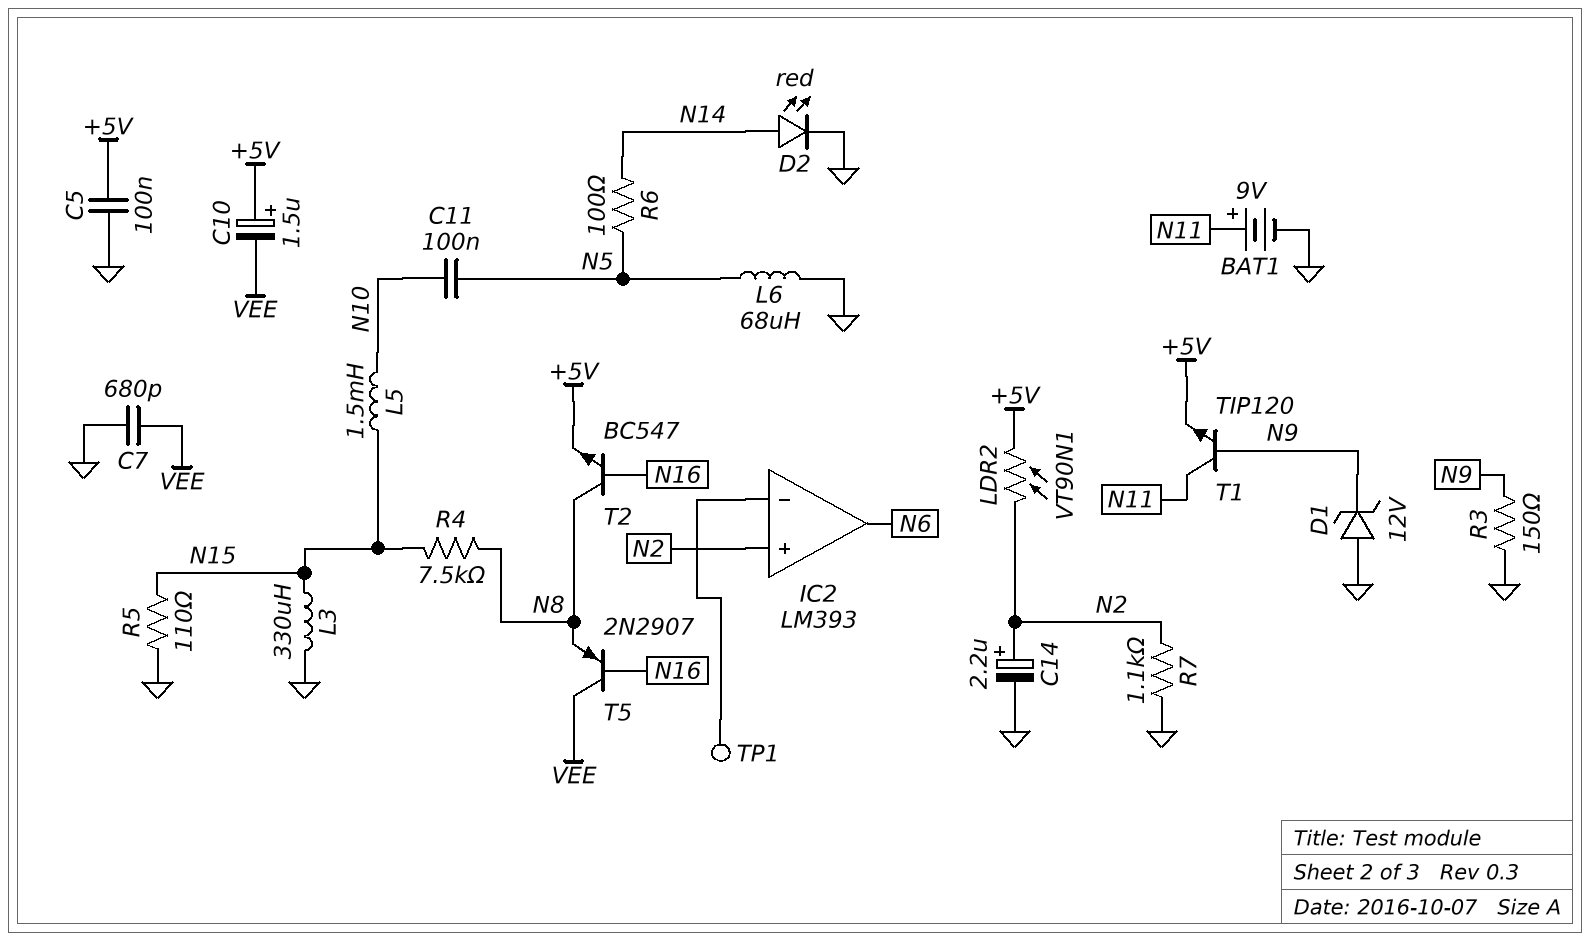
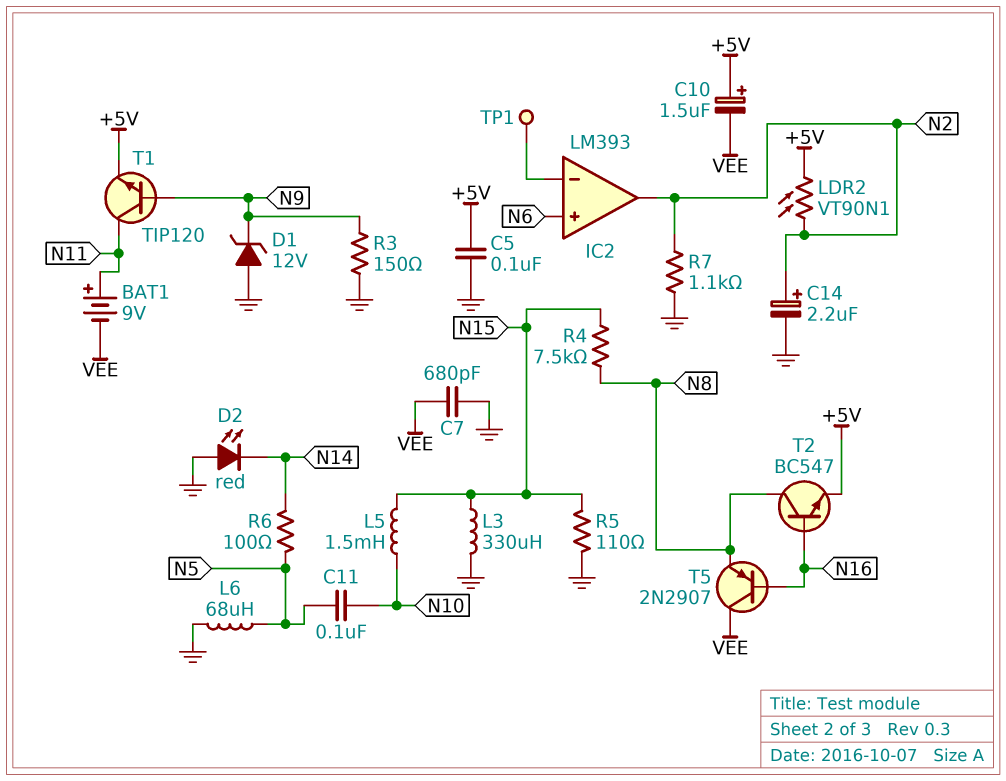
BAT1: 9V (plus N11, minus GND) -> 9V (plus N11, minus VEE)
D2: LED red (A N14, K GND) -> LED red (A GND, K N14)
IC2 pin in+: N2 -> N6
IC2 pin out: N6 -> N2

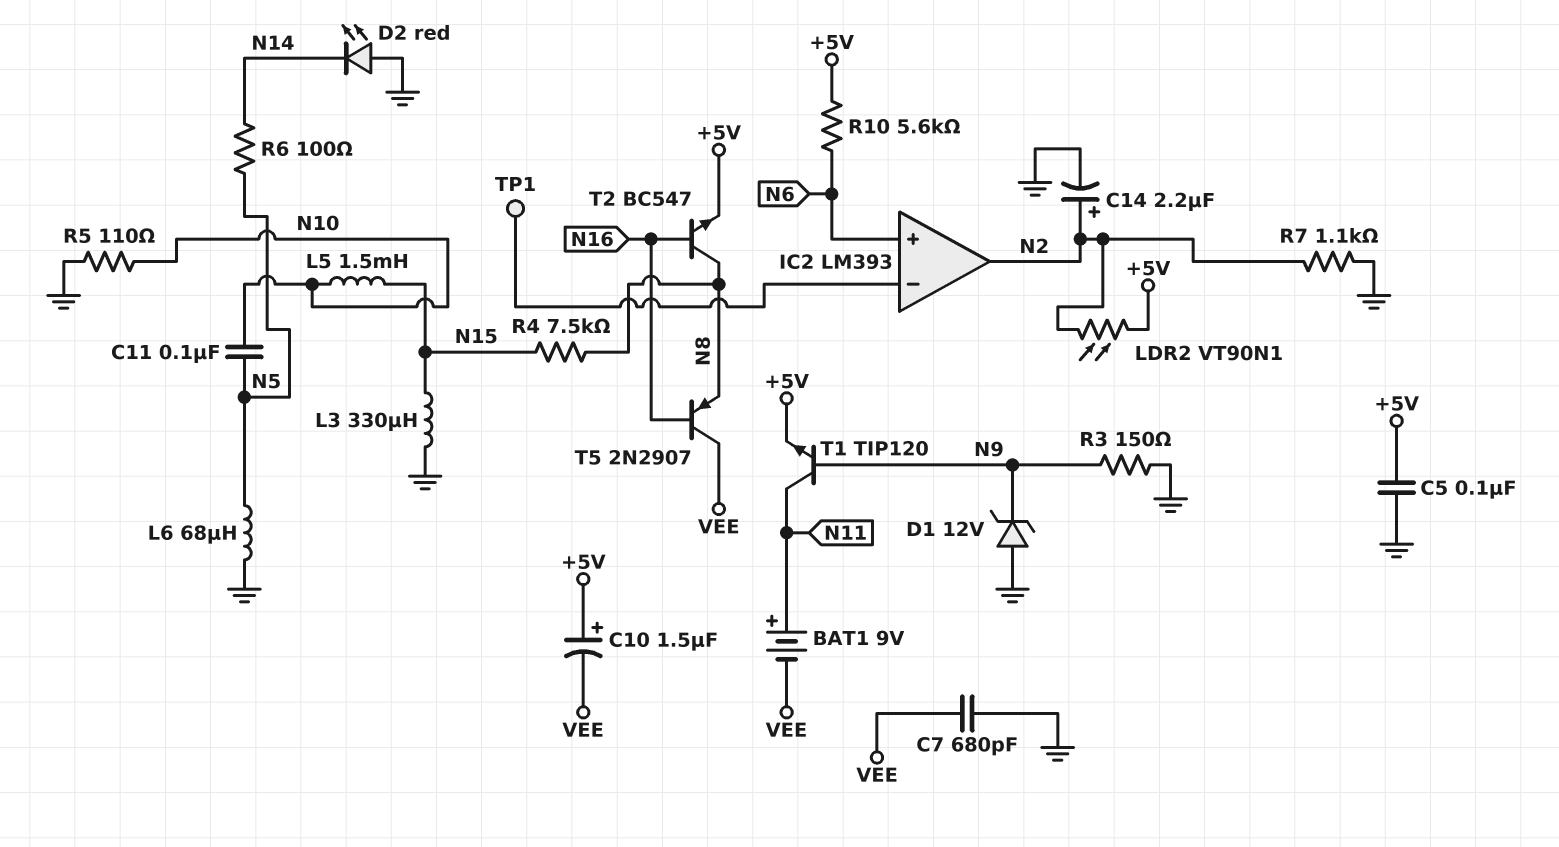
R5: 110 (GND, N15) -> 110 (GND, N10)
R10: none -> 5.6k (+5V, N6)

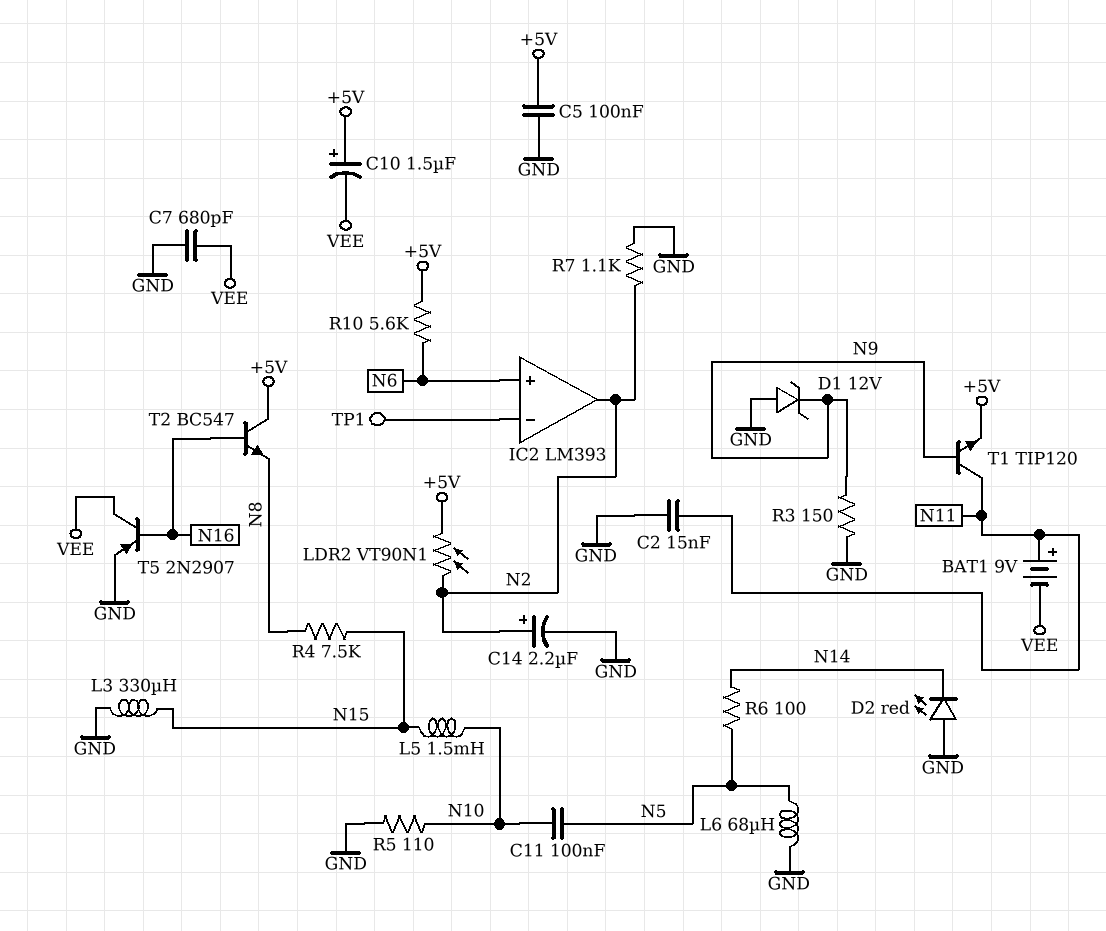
C2: none -> 15nF (GND, N11)
T2: NPN BC547 (B N16, C N8, E +5V) -> NPN BC547 (B N16, C +5V, E N8)
T5: PNP 2N2907 (B N16, C VEE, E N8) -> PNP 2N2907 (B N16, C VEE, E GND)

